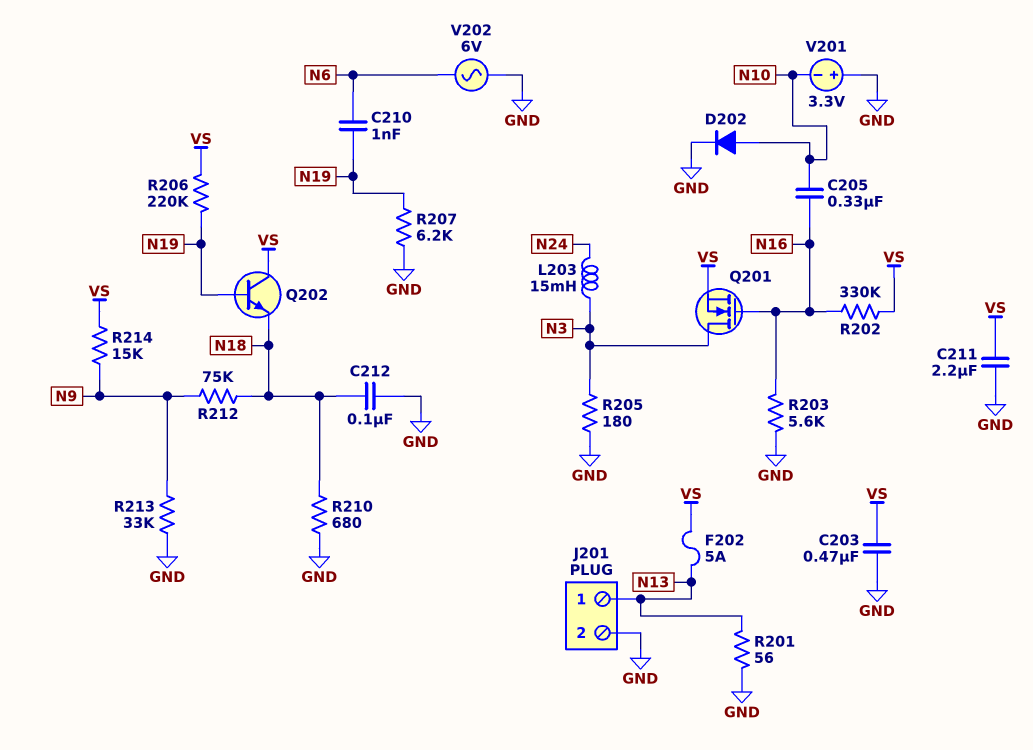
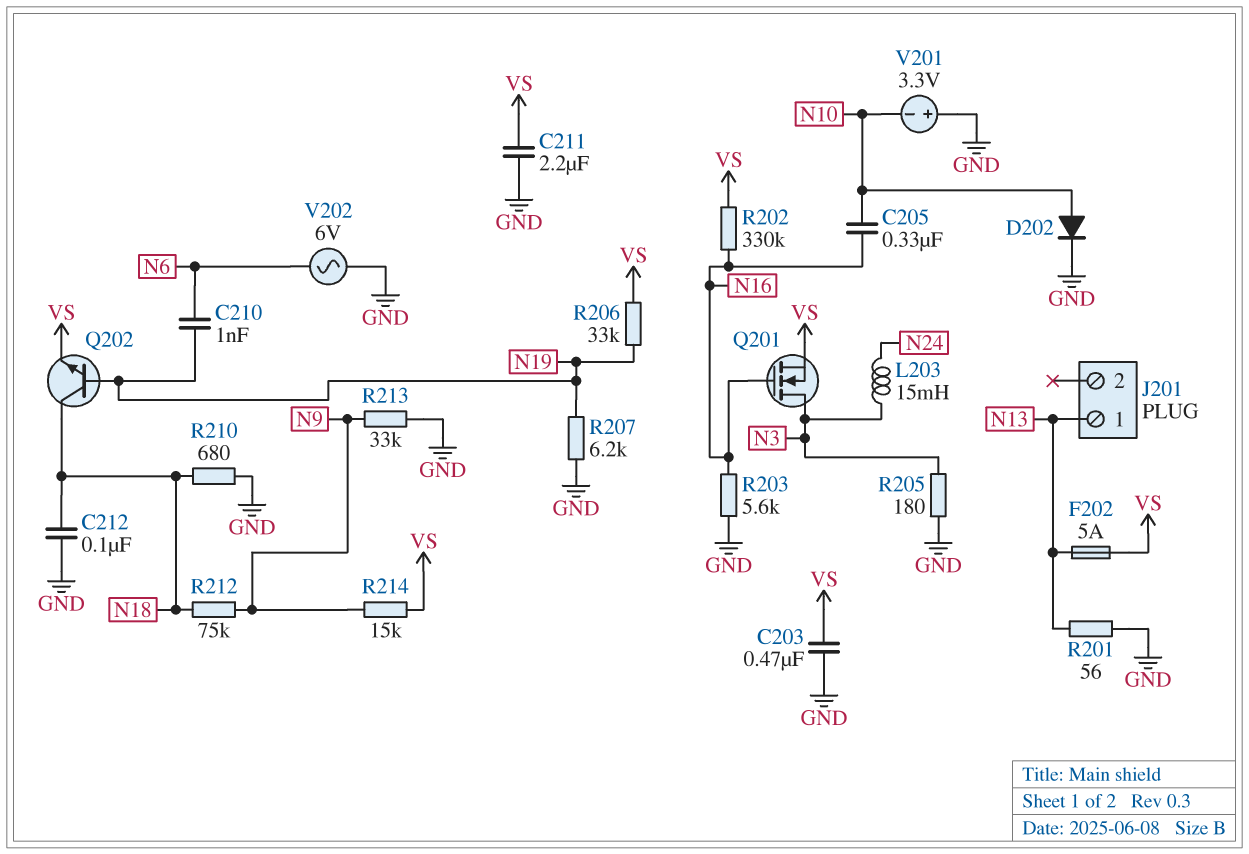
J201 pin 2: GND -> none
Q202: NPN (B N19, C VS, E N18) -> NPN (B N19, C N18, E VS)
R206: 220k (N19, VS) -> 33k (N19, VS)

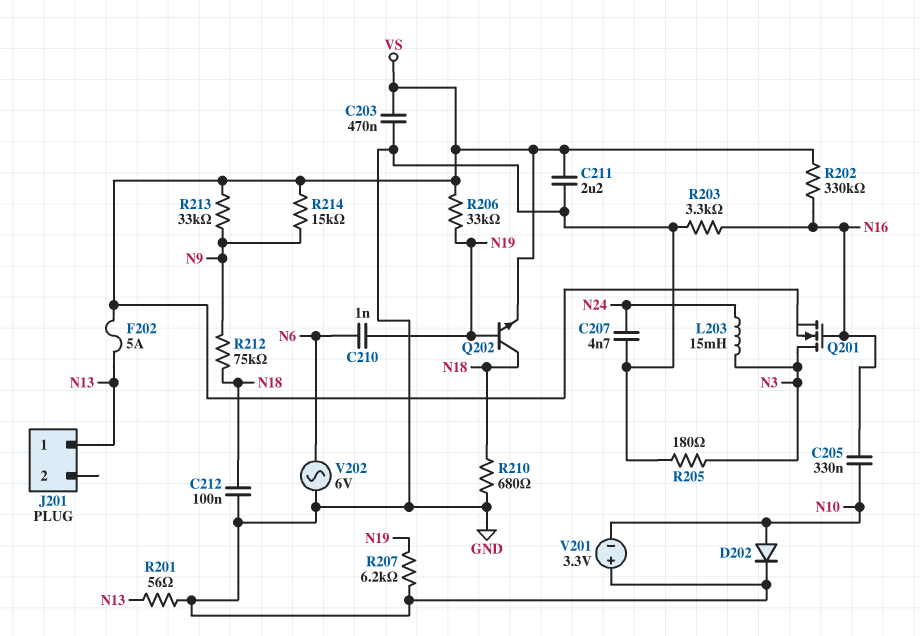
C207: none -> 4.7nF (GND, N24)
R203: 5.6k (GND, N16) -> 3.3k (GND, N16)
R213: 33k (GND, N9) -> 33k (N9, VS)

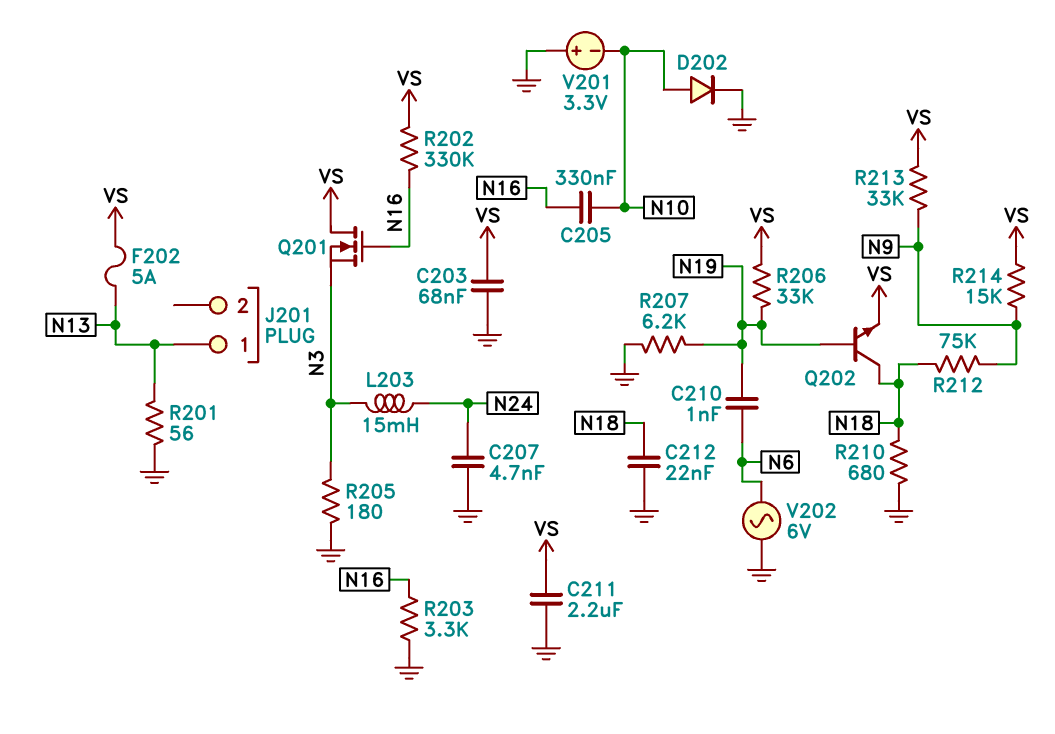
C203: 470nF (GND, VS) -> 68nF (GND, VS)
C212: 100nF (GND, N18) -> 22nF (GND, N18)
Q201: NMOS (G N16, D N3, S VS) -> NMOS (G N16, D VS, S N3)

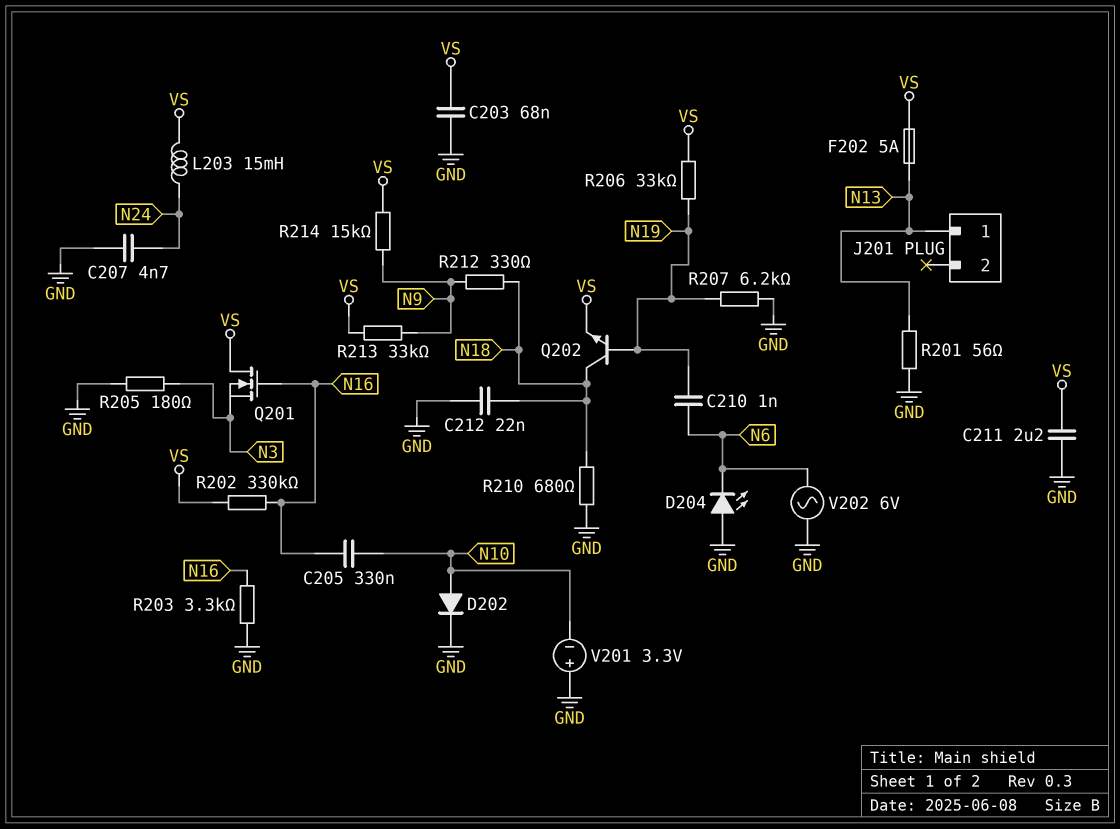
D204: none -> LED (A GND, K N6)
L203: 15mH (N3, N24) -> 15mH (N24, VS)
R212: 75k (N9, N18) -> 330 (N9, N18)

